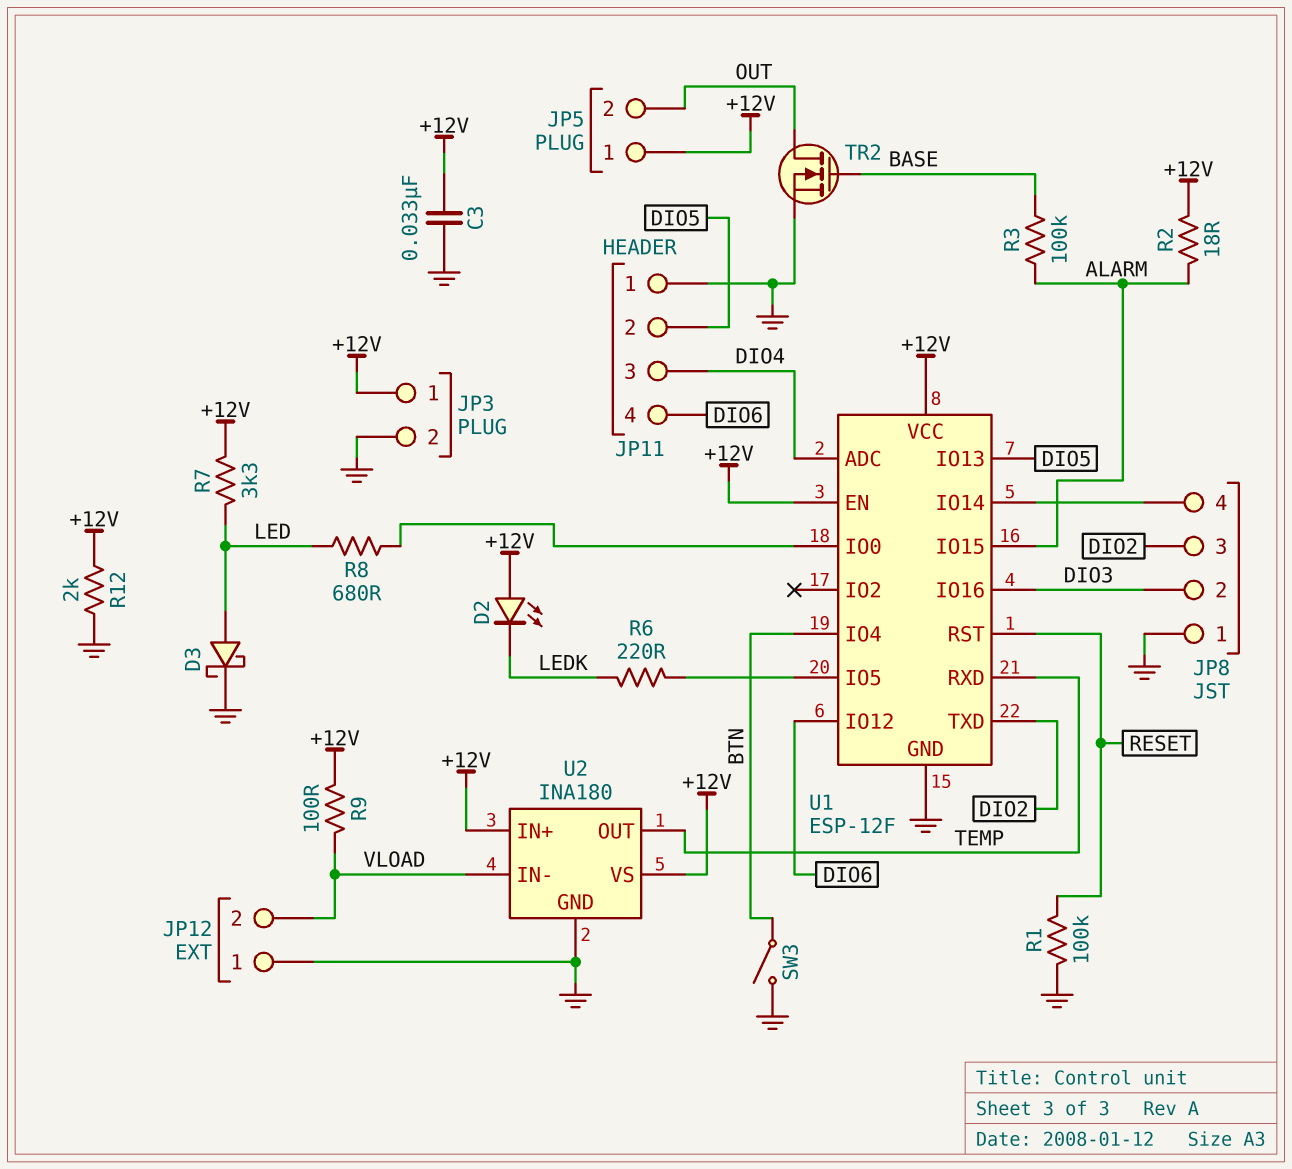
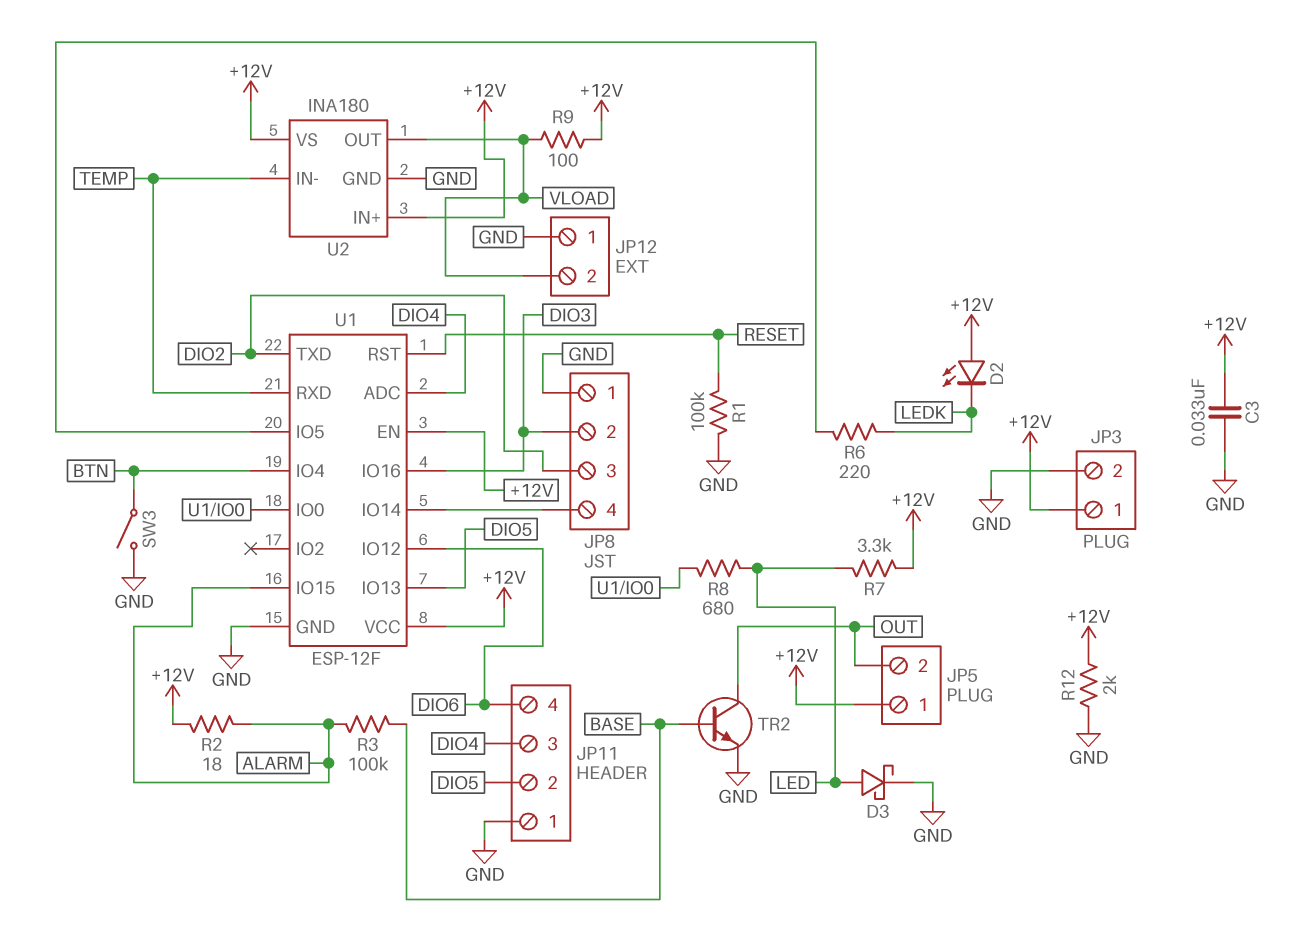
TR2: NMOS (G BASE, D OUT, S GND) -> NPN (B BASE, C OUT, E GND)
U2 pin IN-: VLOAD -> TEMP
U2 pin OUT: TEMP -> VLOAD

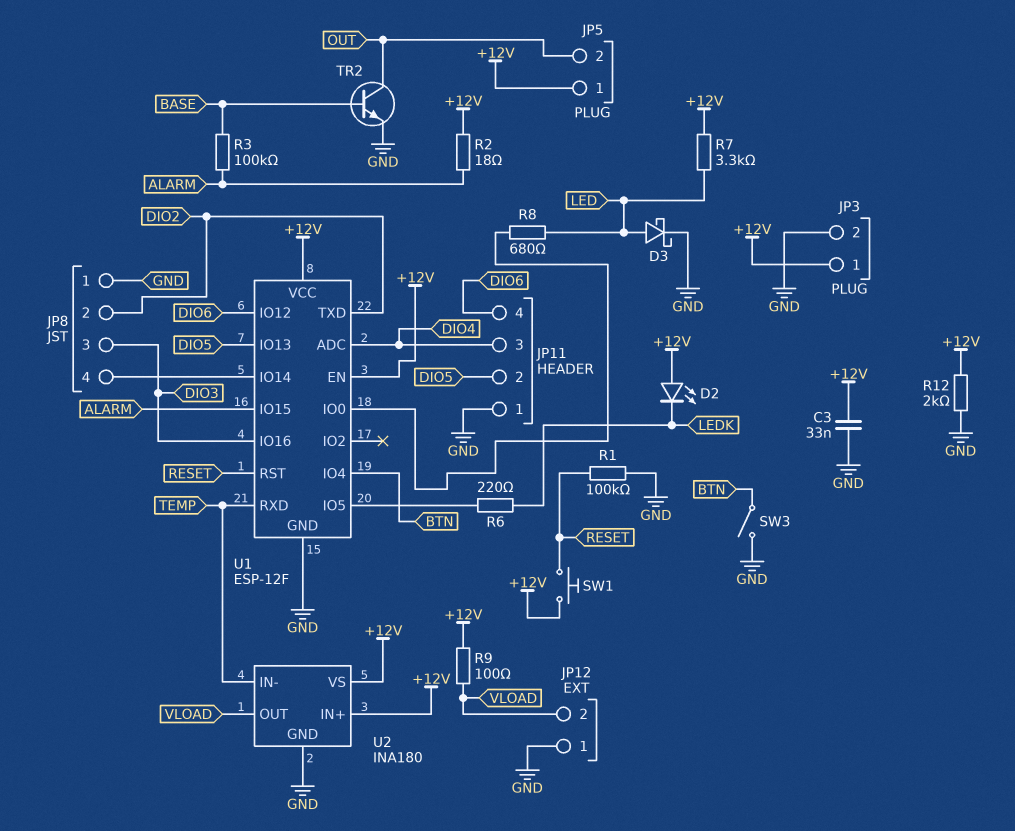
JP8 pin 2: DIO3 -> DIO2
JP8 pin 3: DIO2 -> DIO3
SW1: none -> button (+12V, RESET)

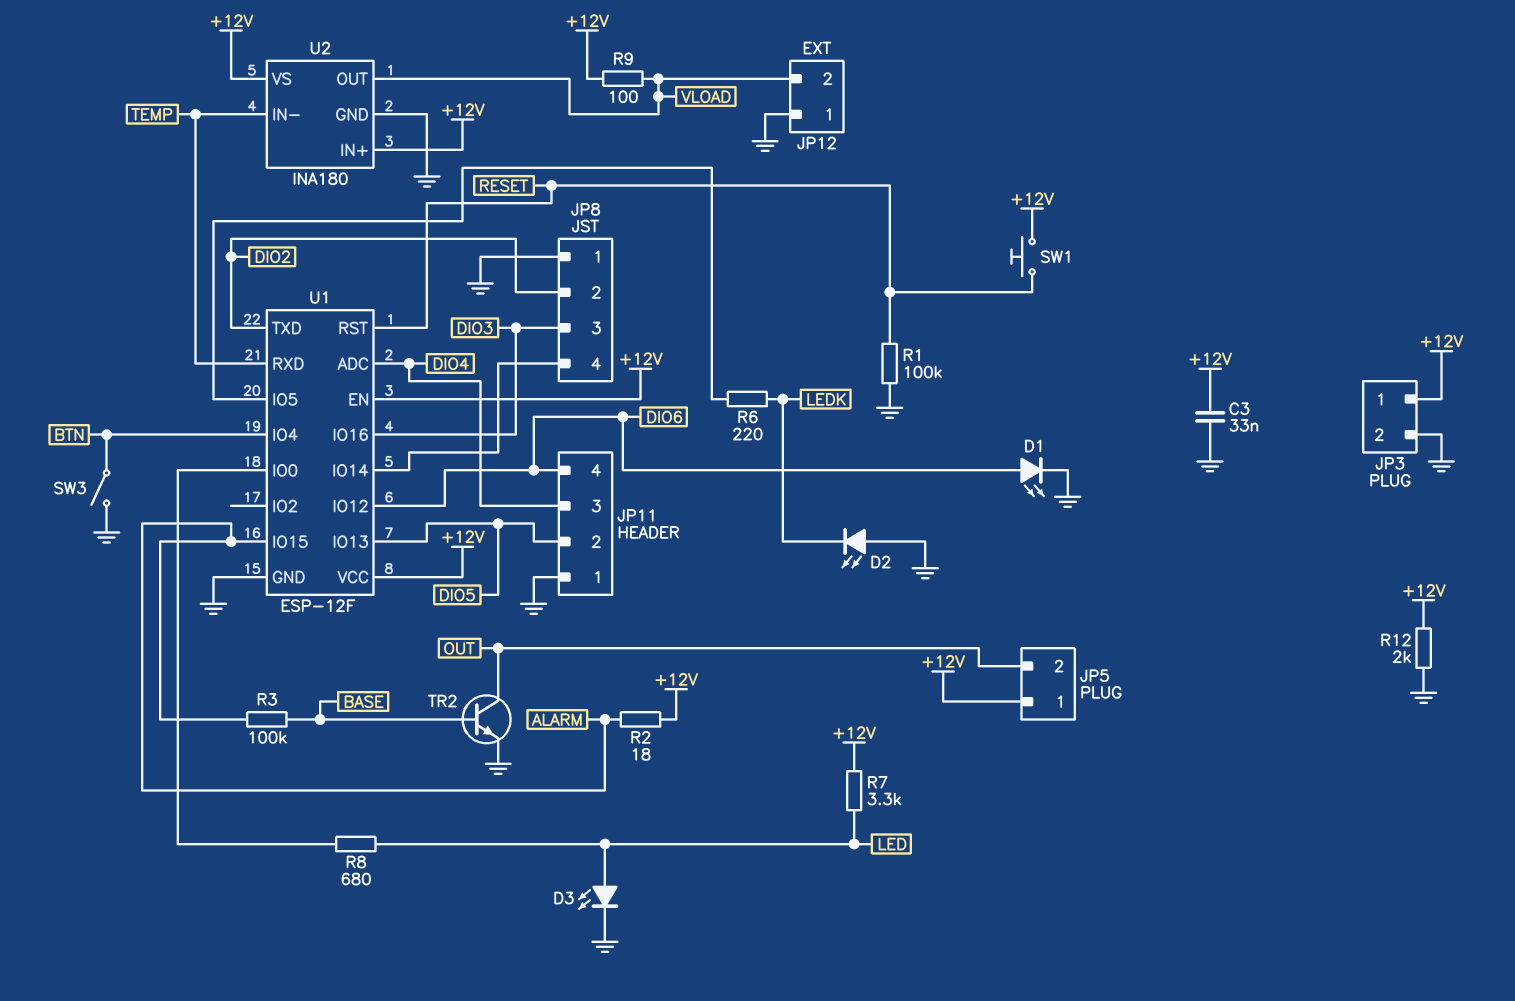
D1: none -> LED (A DIO6, K GND)
D2: LED (A +12V, K LEDK) -> LED (A GND, K LEDK)
D3: schottky (A LED, K GND) -> LED (A LED, K GND)

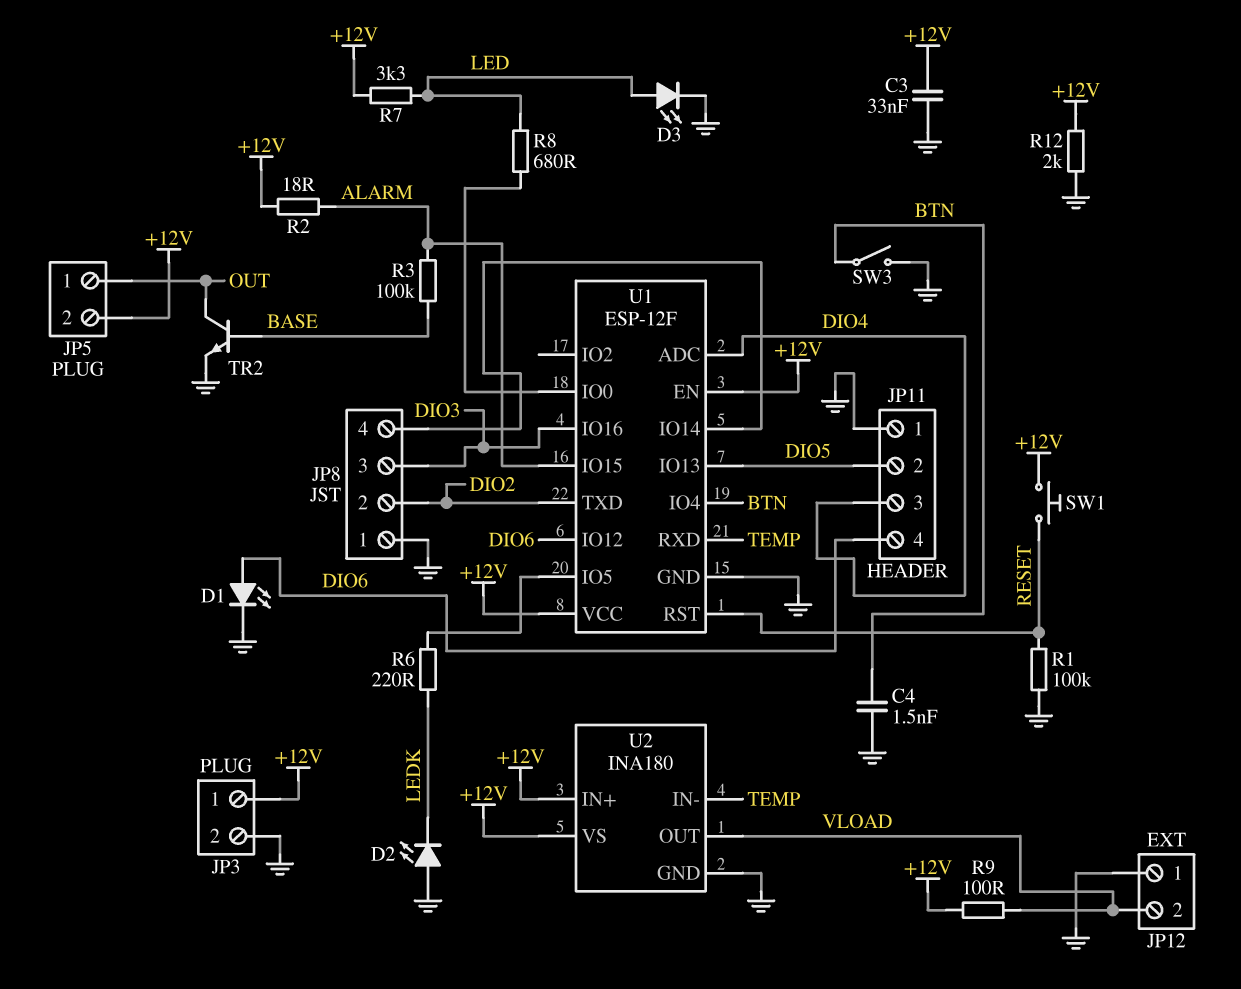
C4: none -> 1.5nF (BTN, GND)
JP5 pin 1: +12V -> OUT
JP5 pin 2: OUT -> +12V

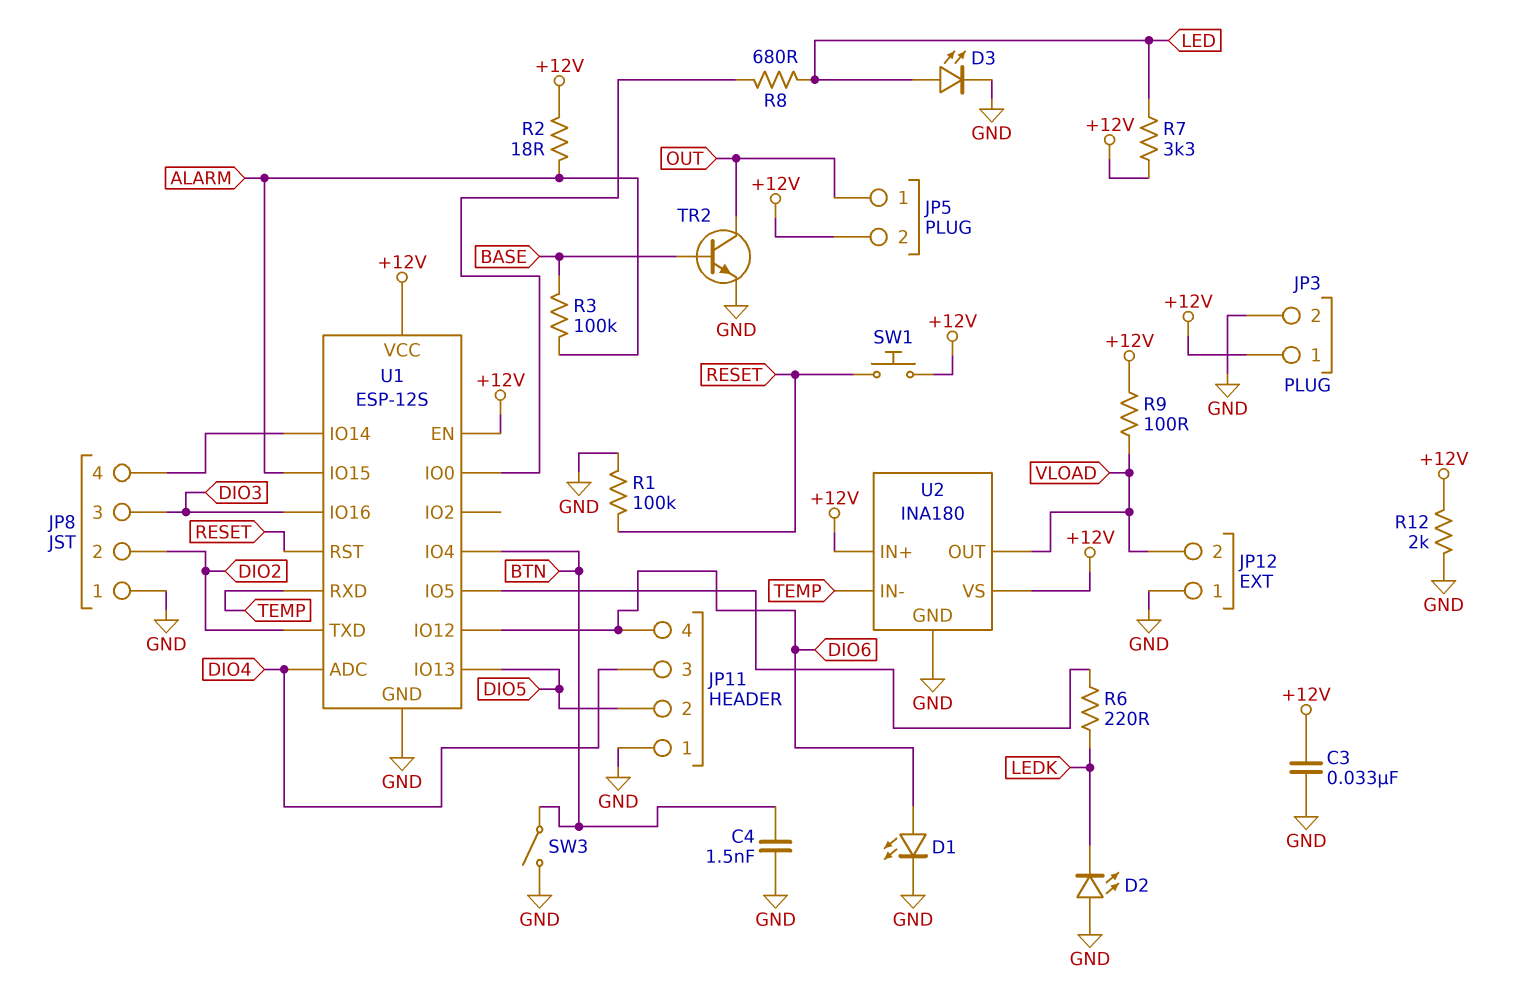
U1: ESP-12F -> ESP-12S

